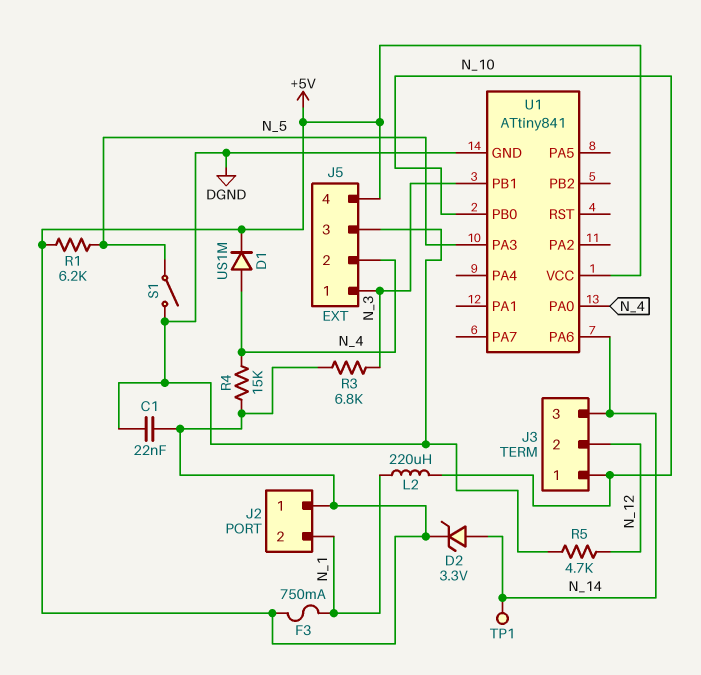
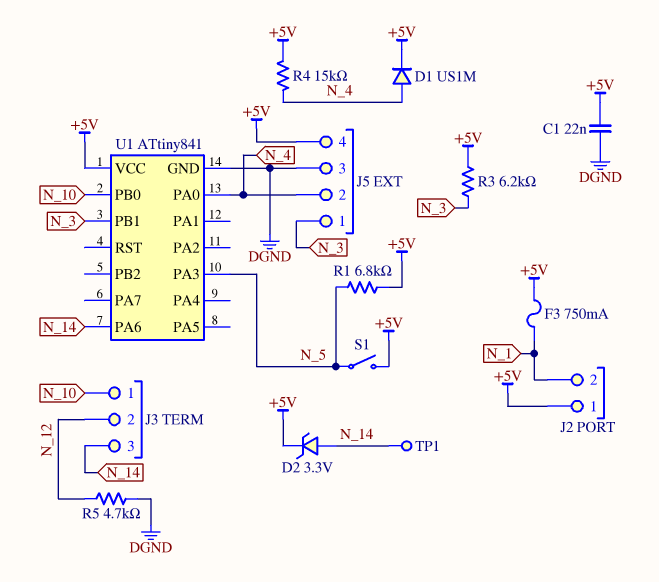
L2: 220uH (N_1, N_10) -> none
R1: 6.2k (+5V, N_5) -> 6.8k (+5V, N_5)
R3: 6.8k (+5V, N_3) -> 6.2k (+5V, N_3)
S1: switch (DGND, N_5) -> switch (+5V, N_5)

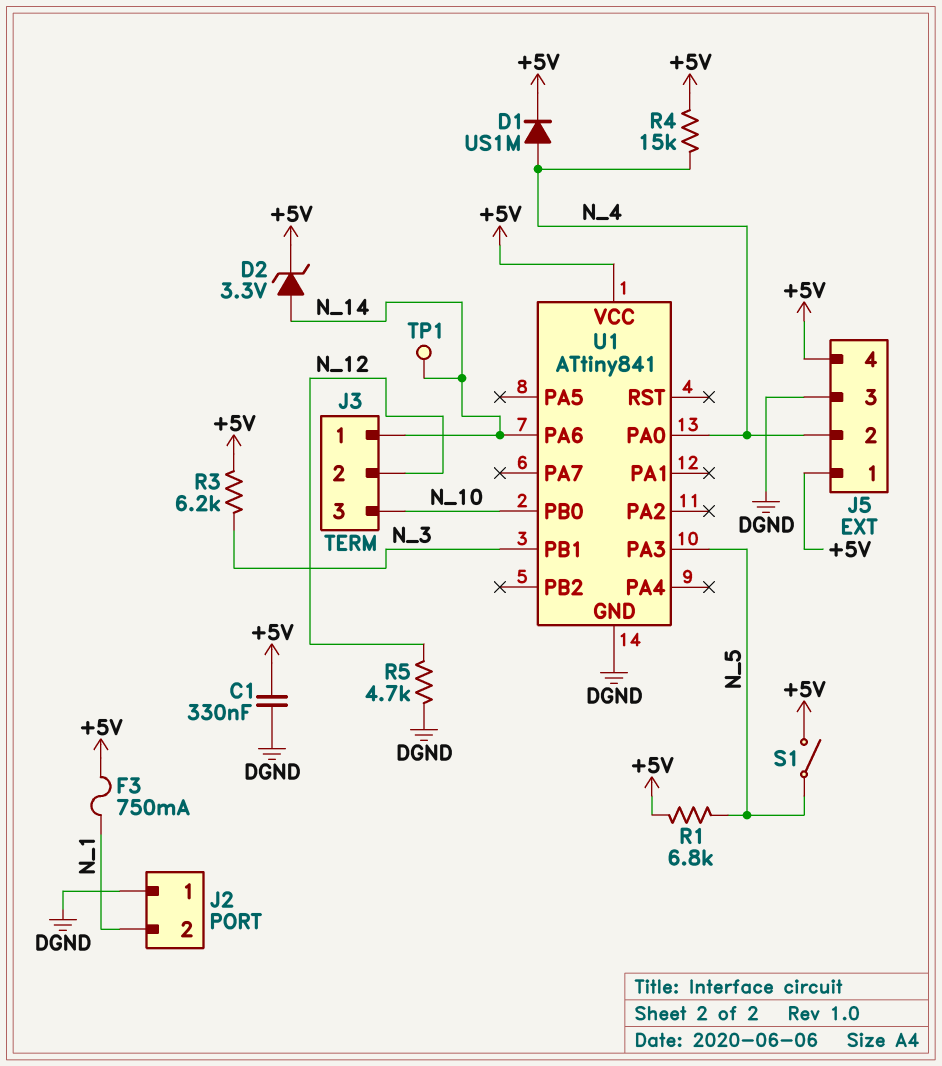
C1: 22nF (+5V, DGND) -> 330nF (+5V, DGND)
J2 pin 1: +5V -> DGND
J3 pin 1: N_10 -> N_14
J3 pin 3: N_14 -> N_10
J5 pin 1: N_3 -> +5V

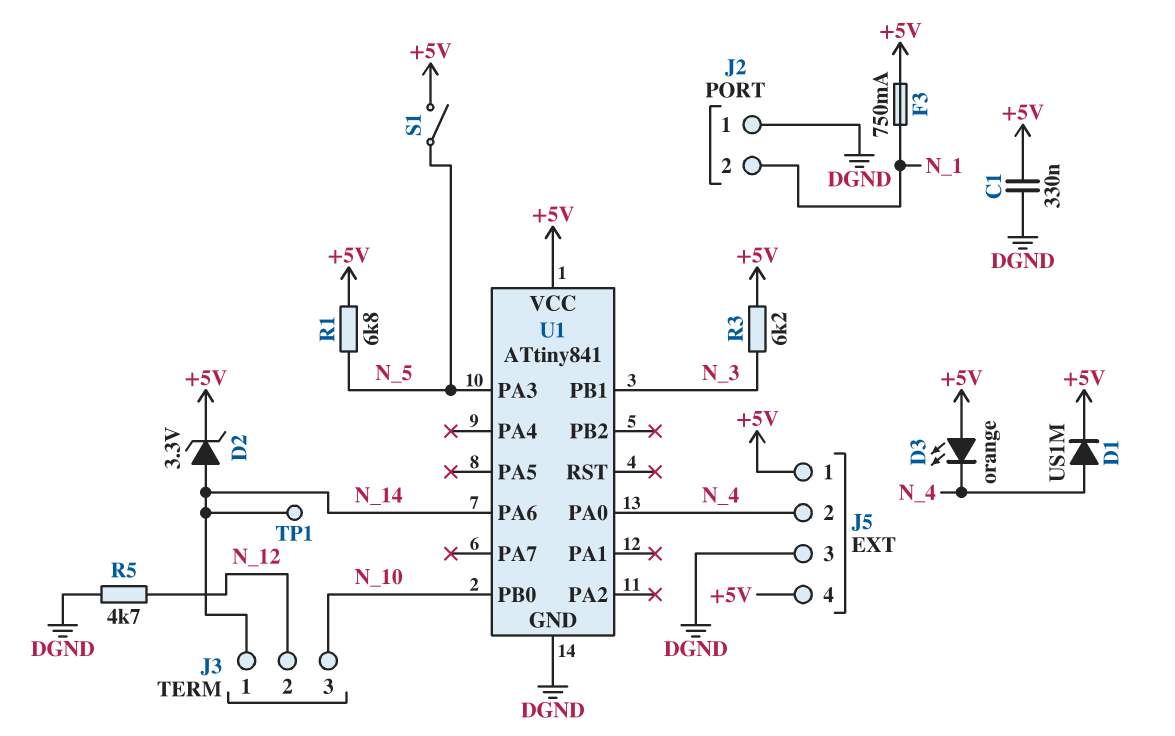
D3: none -> LED orange (A +5V, K N_4)
R4: 15k (+5V, N_4) -> none

